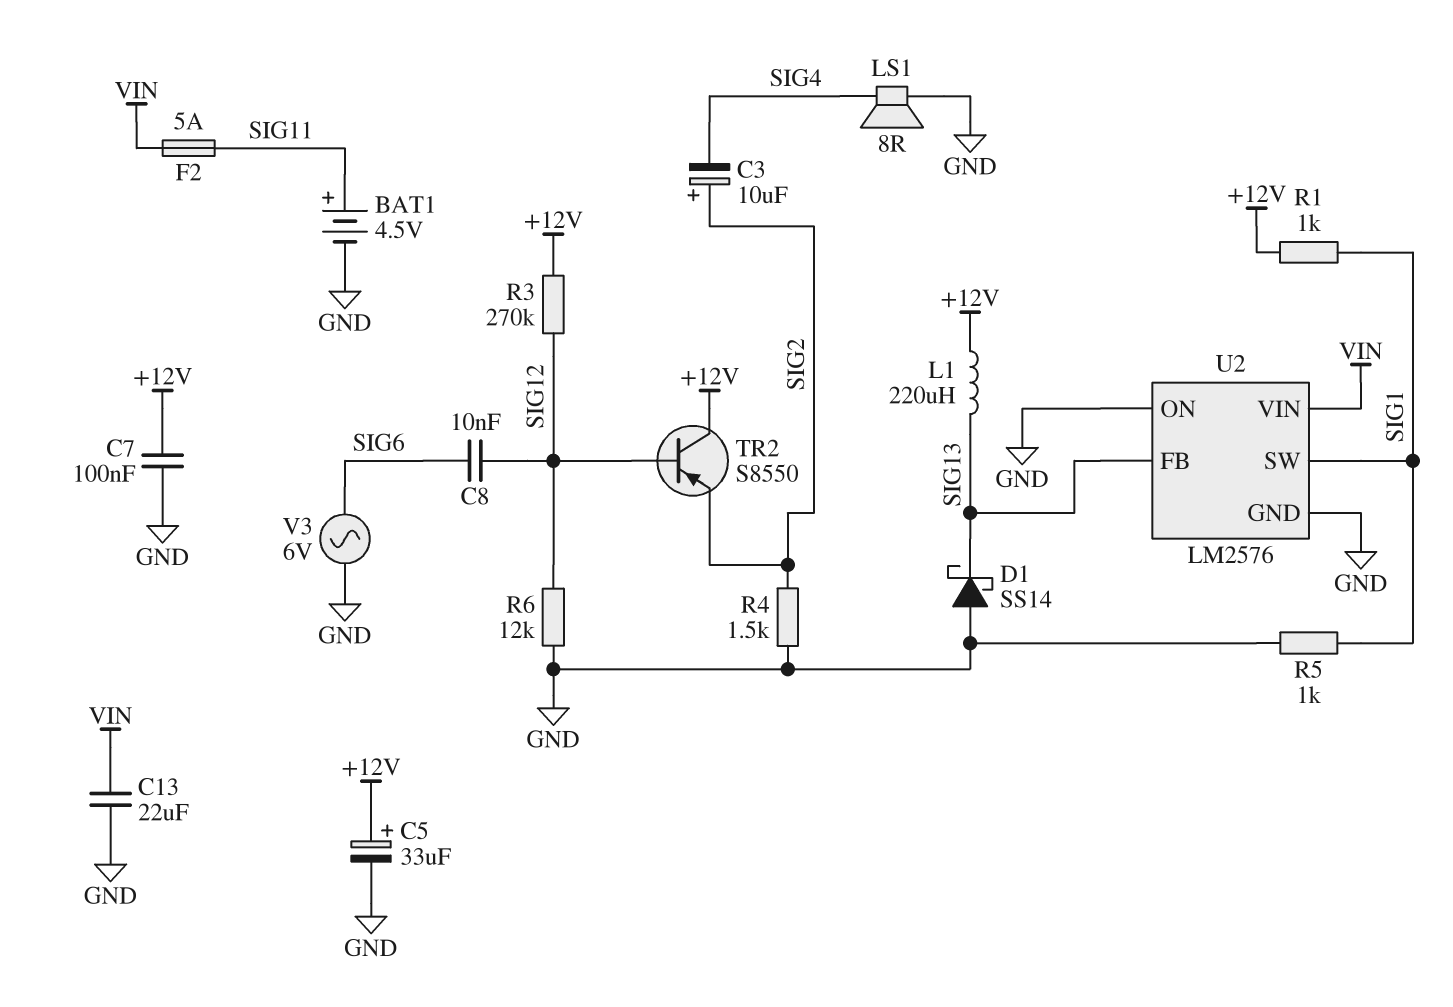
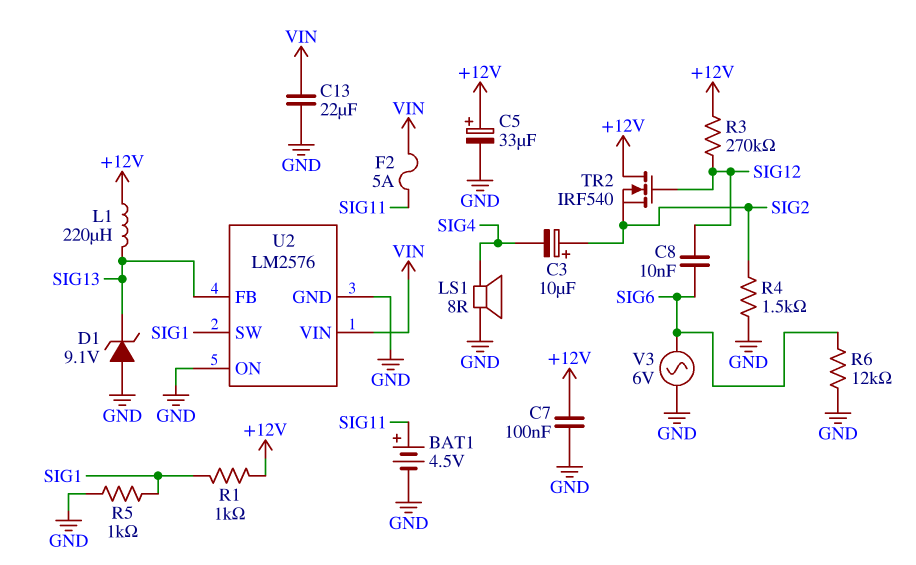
D1: schottky SS14 (A GND, K SIG13) -> zener 9.1V (A GND, K SIG13)
R6: 12k (GND, SIG12) -> 12k (GND, SIG6)
TR2: PNP S8550 (B SIG12, C +12V, E SIG2) -> NMOS IRF540 (G SIG12, D +12V, S SIG2)

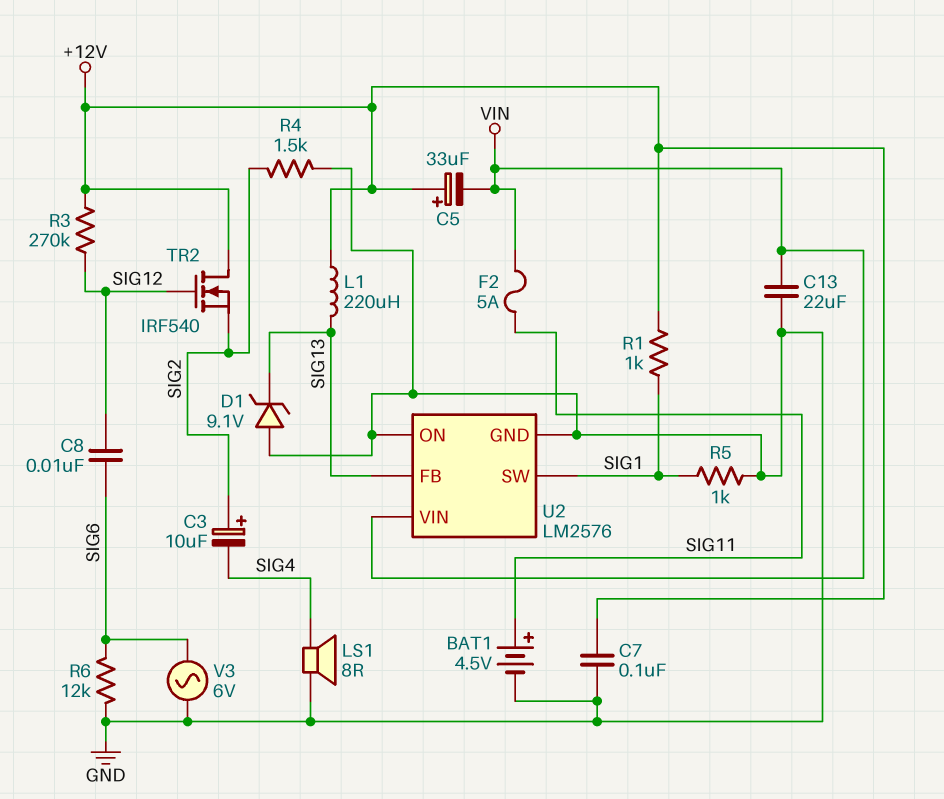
C5: 33uF (plus +12V, minus GND) -> 33uF (plus +12V, minus VIN)

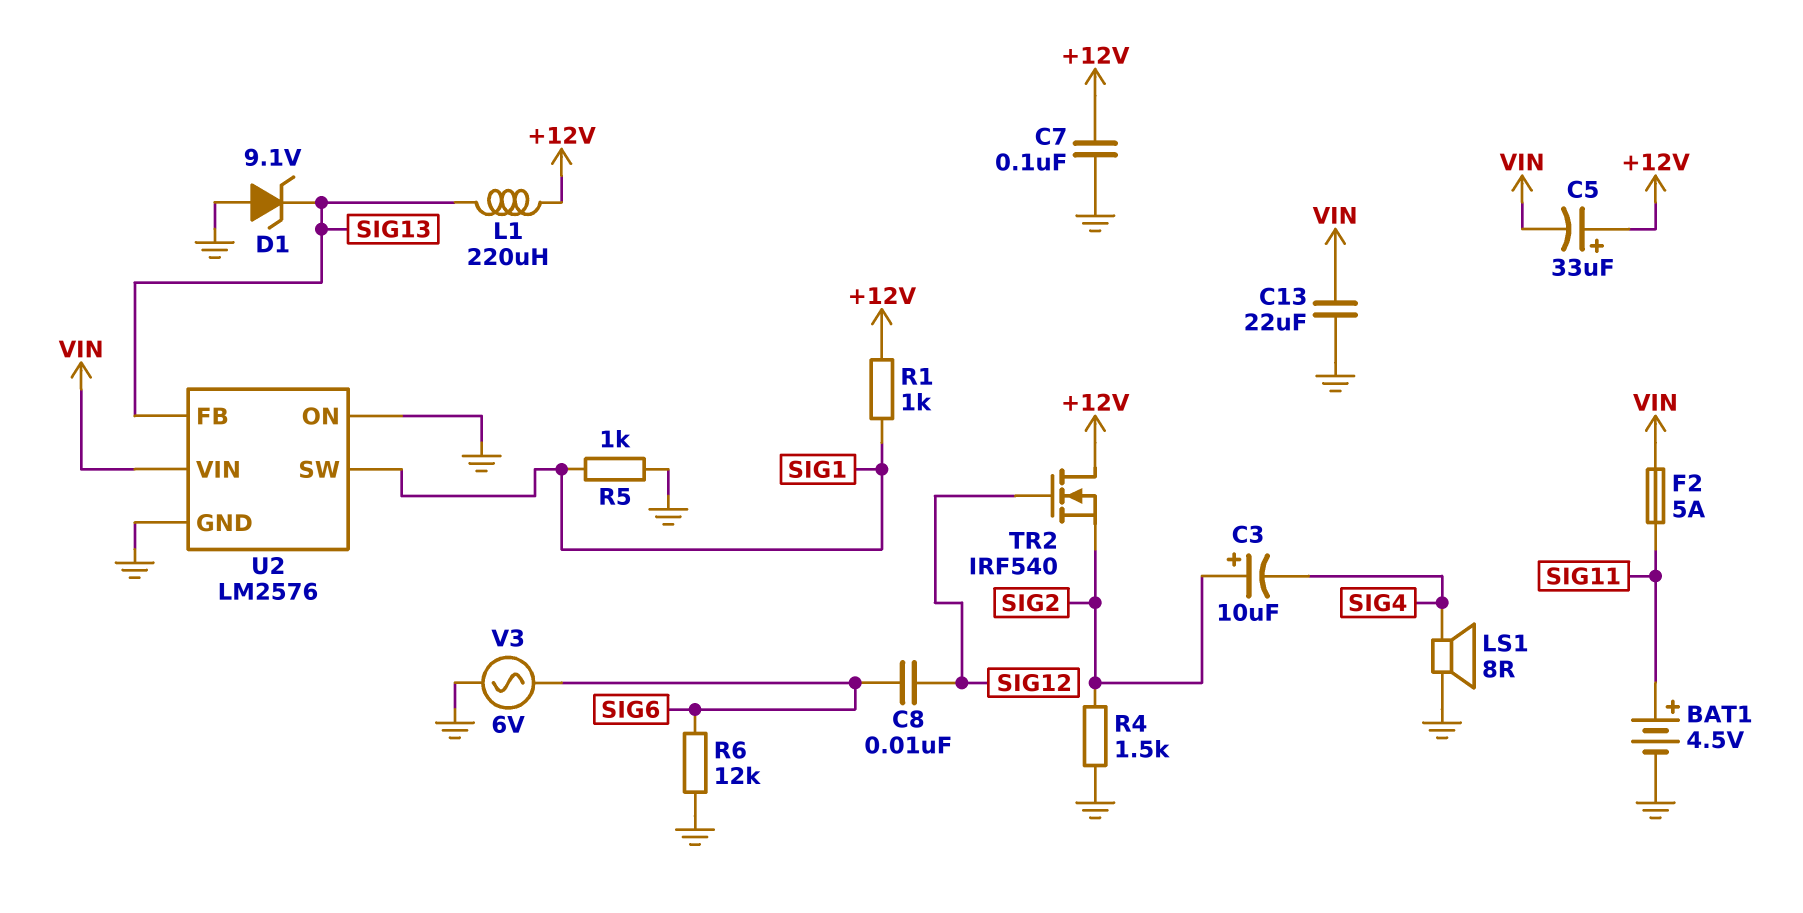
R3: 270k (+12V, SIG12) -> none

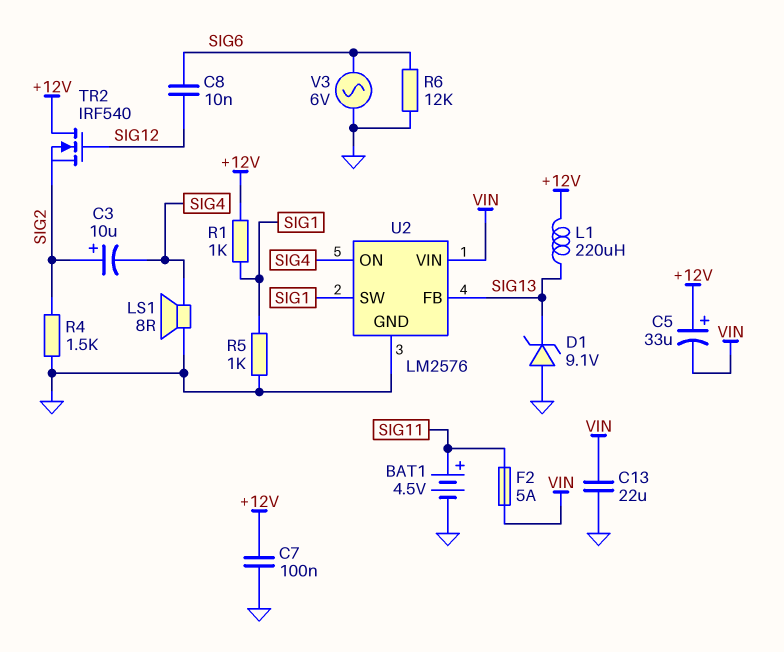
U2 pin ON: GND -> SIG4

